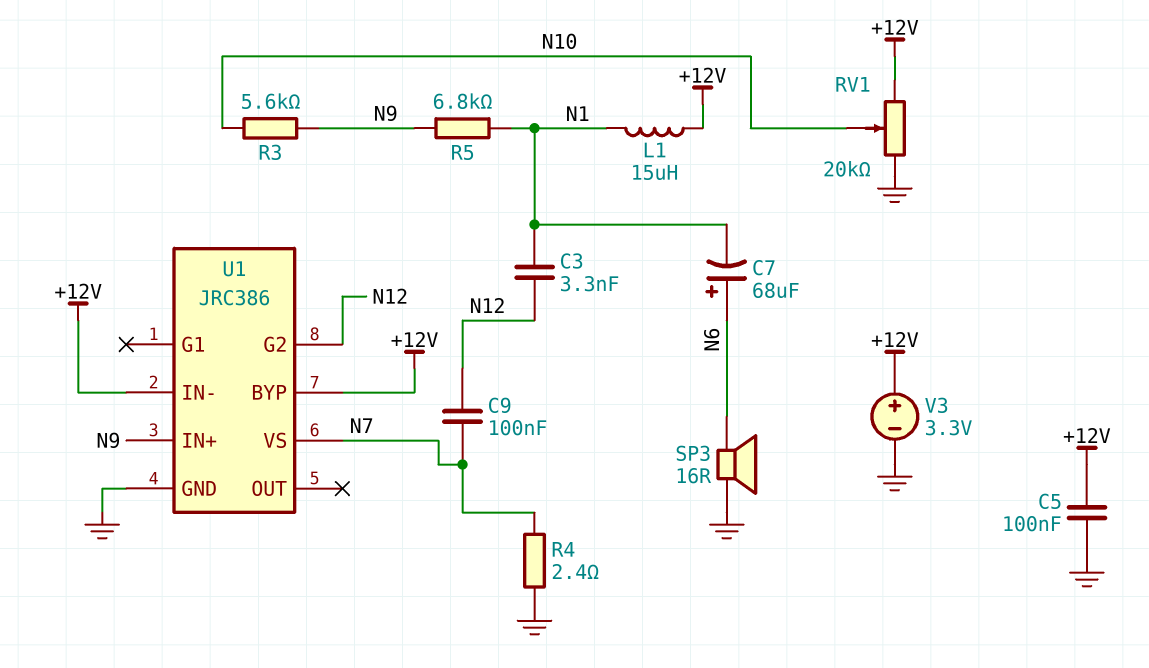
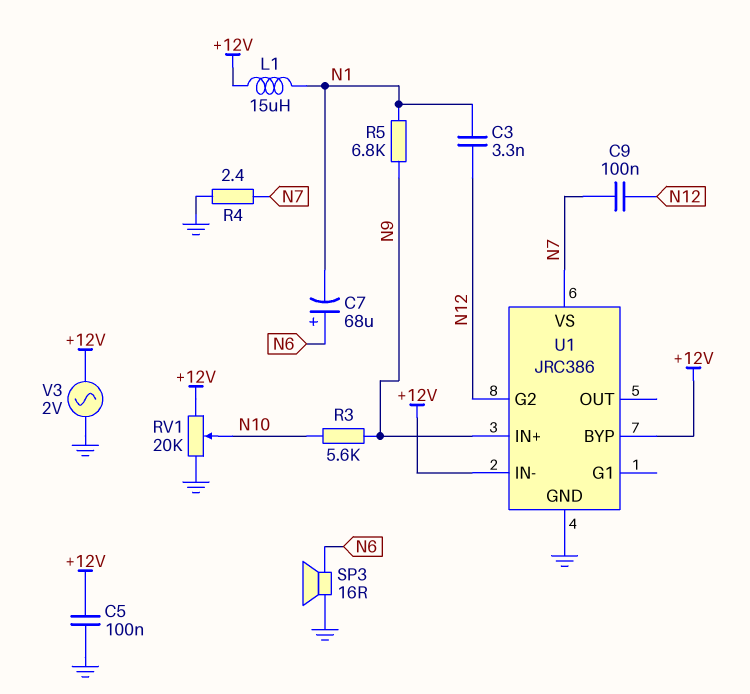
V3: 3.3V (plus +12V, minus GND) -> AC 2V (+12V, GND)

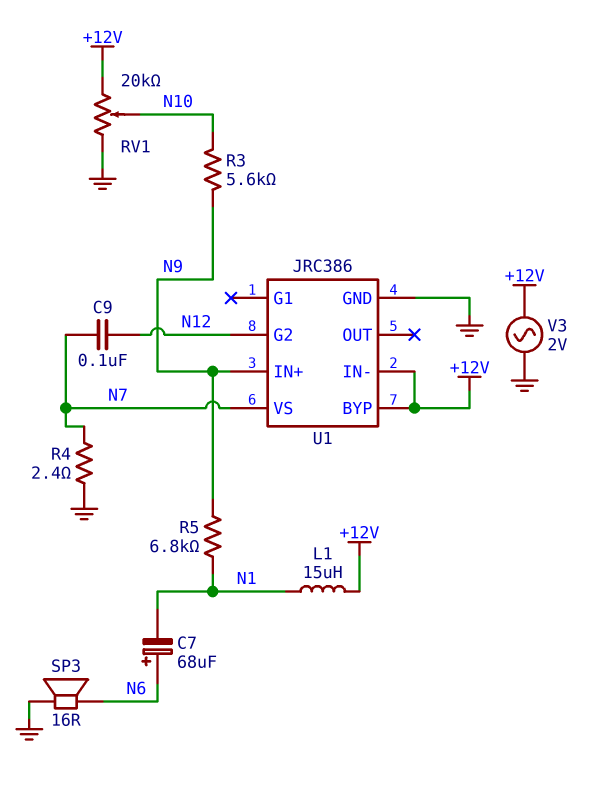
C3: 3.3nF (N1, N12) -> none
C5: 100nF (+12V, GND) -> none

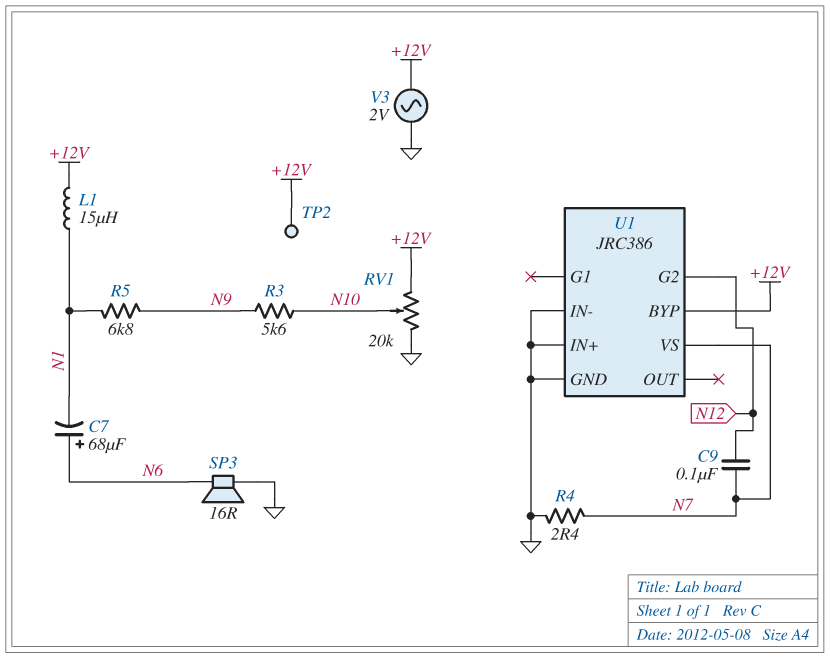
TP2: none -> test point (+12V)
U1 pin IN+: N9 -> GND
U1 pin IN-: +12V -> GND

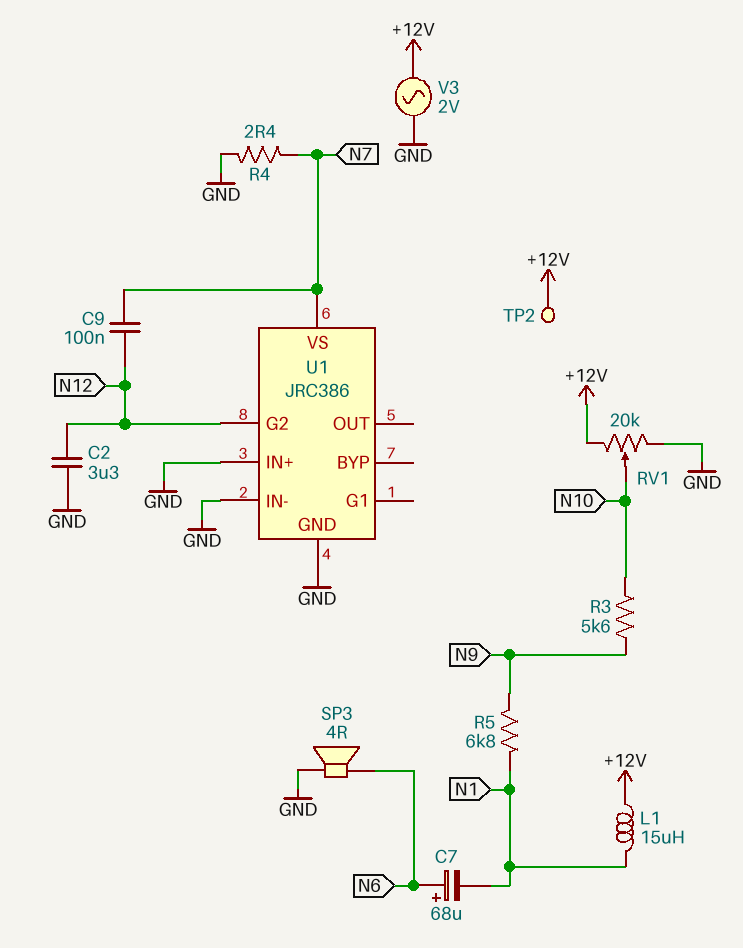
C2: none -> 3.3uF (GND, N12)
SP3: speaker 16R (GND, N6) -> speaker 4R (GND, N6)
U1 pin BYP: +12V -> none

